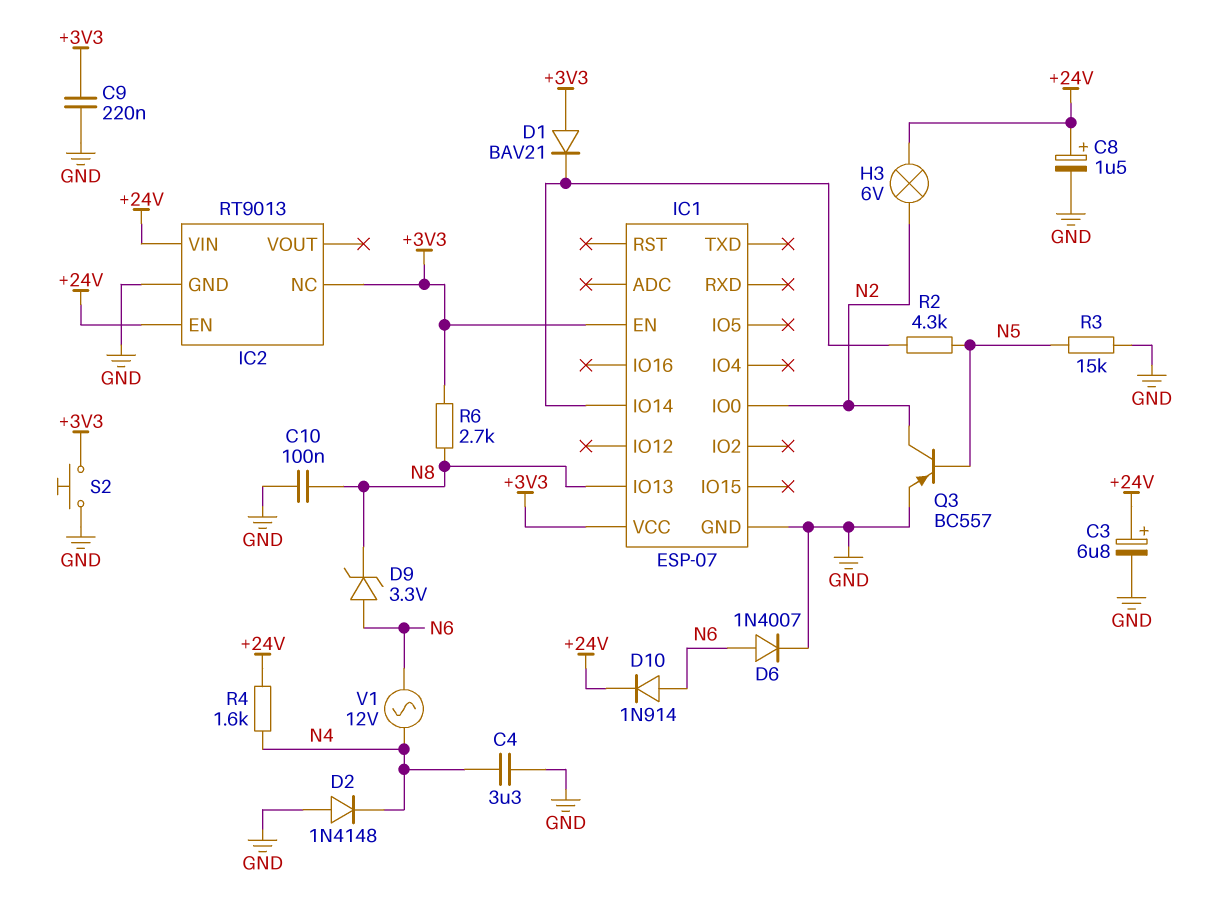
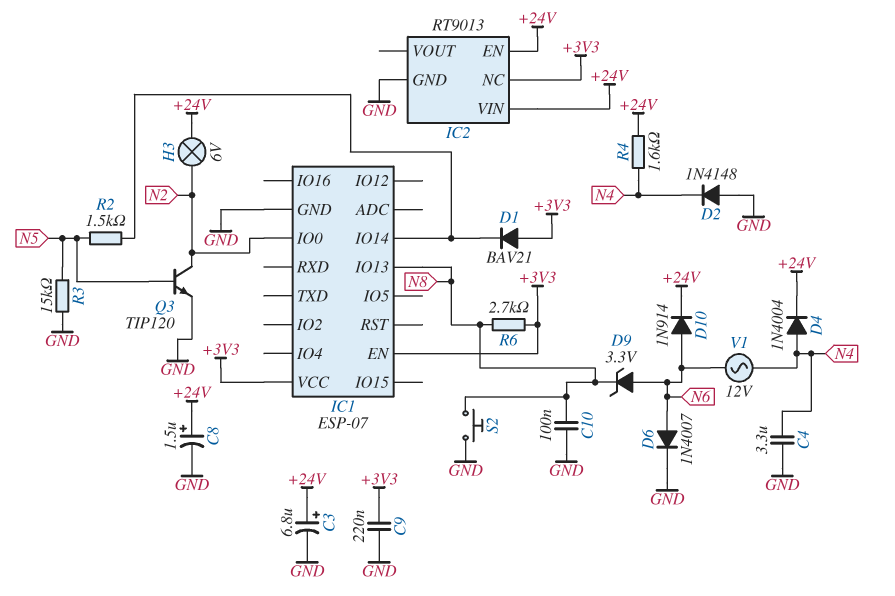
D4: none -> diode 1N4004 (A N4, K +24V)
Q3: PNP BC557 (B N5, C N2, E GND) -> NPN TIP120 (B N5, C N2, E GND)
R2: 4.3k (IC1/IO14, N5) -> 1.5k (IC1/IO14, N5)
S2: button (+3V3, GND) -> button (GND, N8)

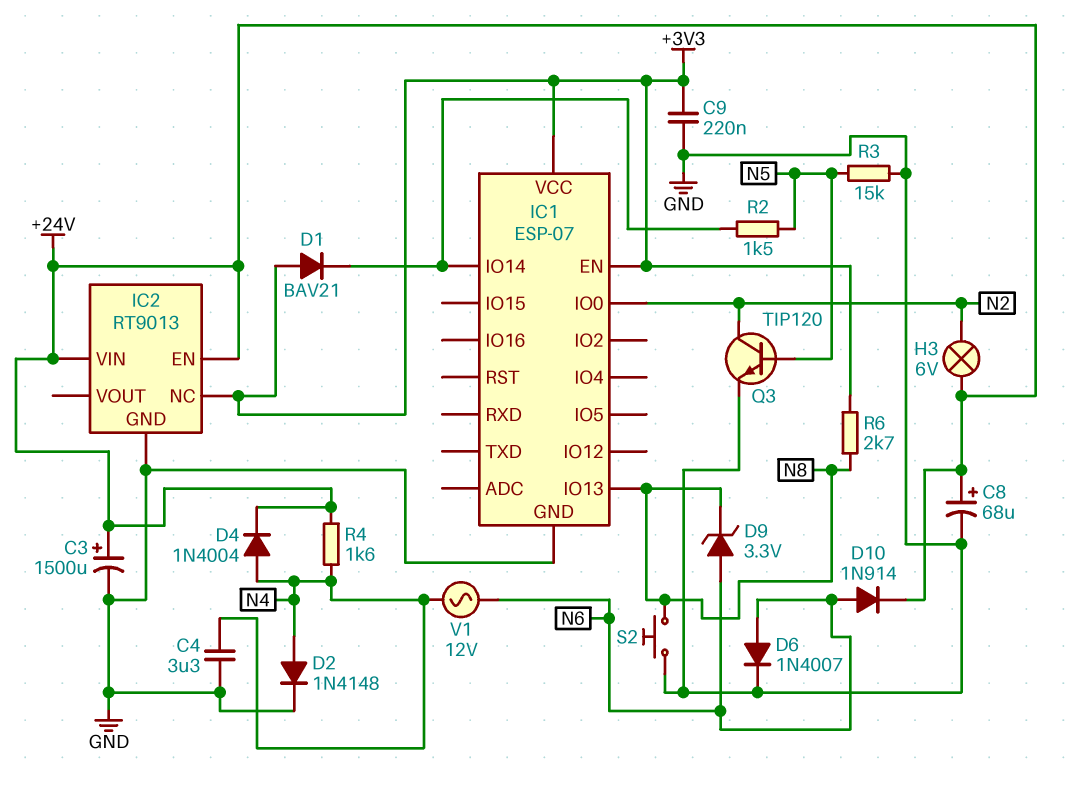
C3: 6.8uF (plus +24V, minus GND) -> 1500uF (plus +24V, minus GND)
C8: 1.5uF (plus +24V, minus GND) -> 68uF (plus +24V, minus GND)
C10: 100nF (GND, N8) -> none
D2: diode 1N4148 (A GND, K N4) -> diode 1N4148 (A N4, K GND)

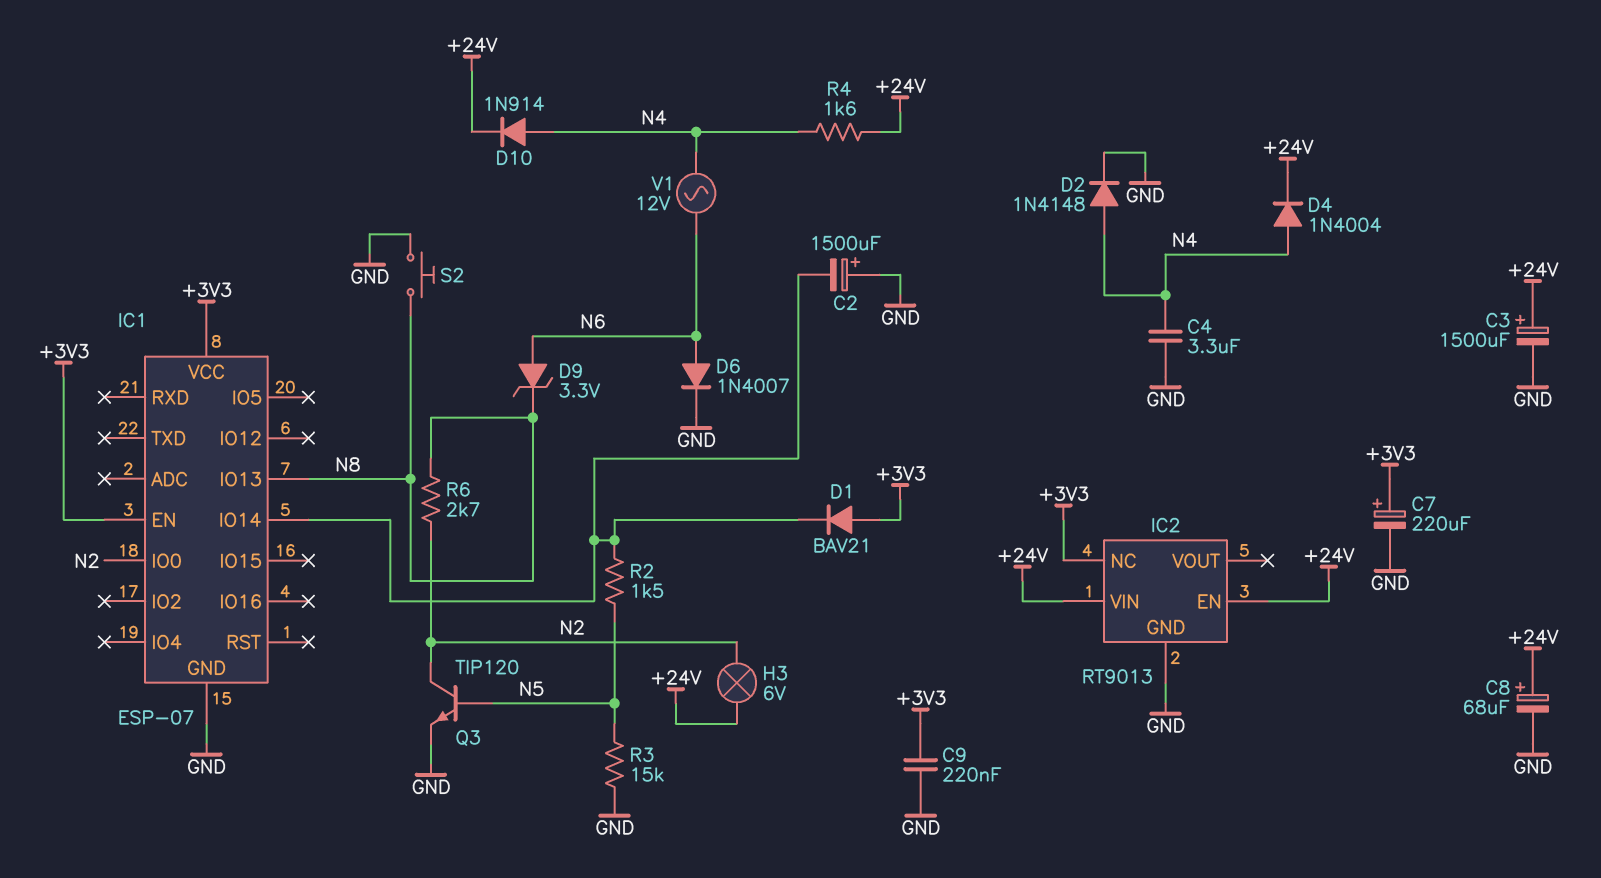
C2: none -> 1500uF (plus GND, minus IC1/IO14)
C7: none -> 220uF (plus +3V3, minus GND)
D10: diode 1N914 (A N6, K +24V) -> diode 1N914 (A N4, K +24V)
R6: 2.7k (+3V3, N8) -> 2.7k (N2, N8)

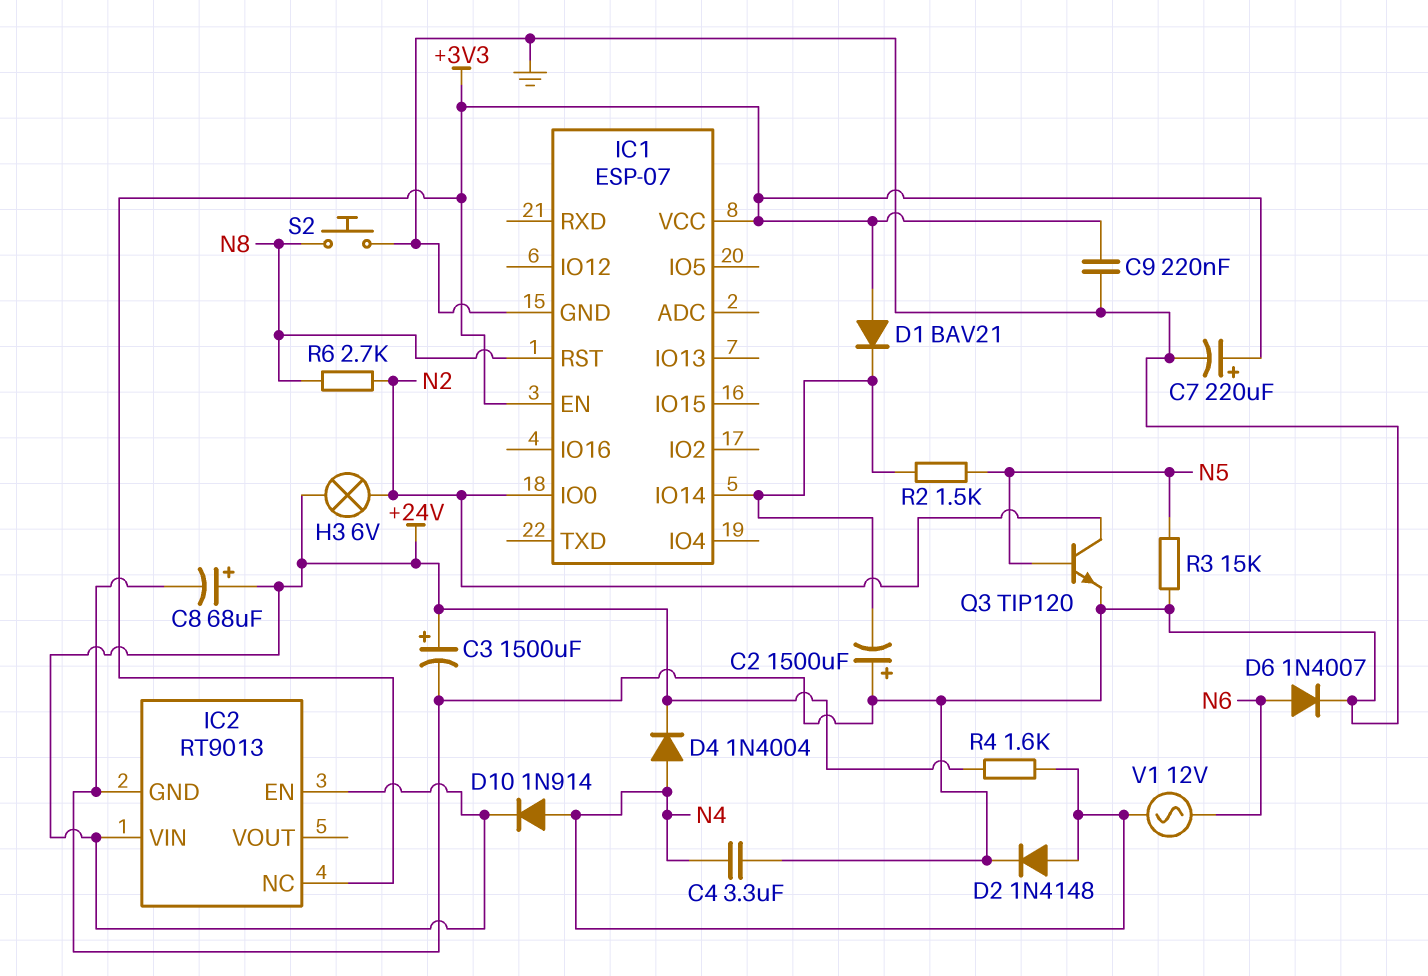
D9: zener 3.3V (A N6, K N8) -> none
IC1 pin IO13: N8 -> none
IC1 pin RST: none -> N8

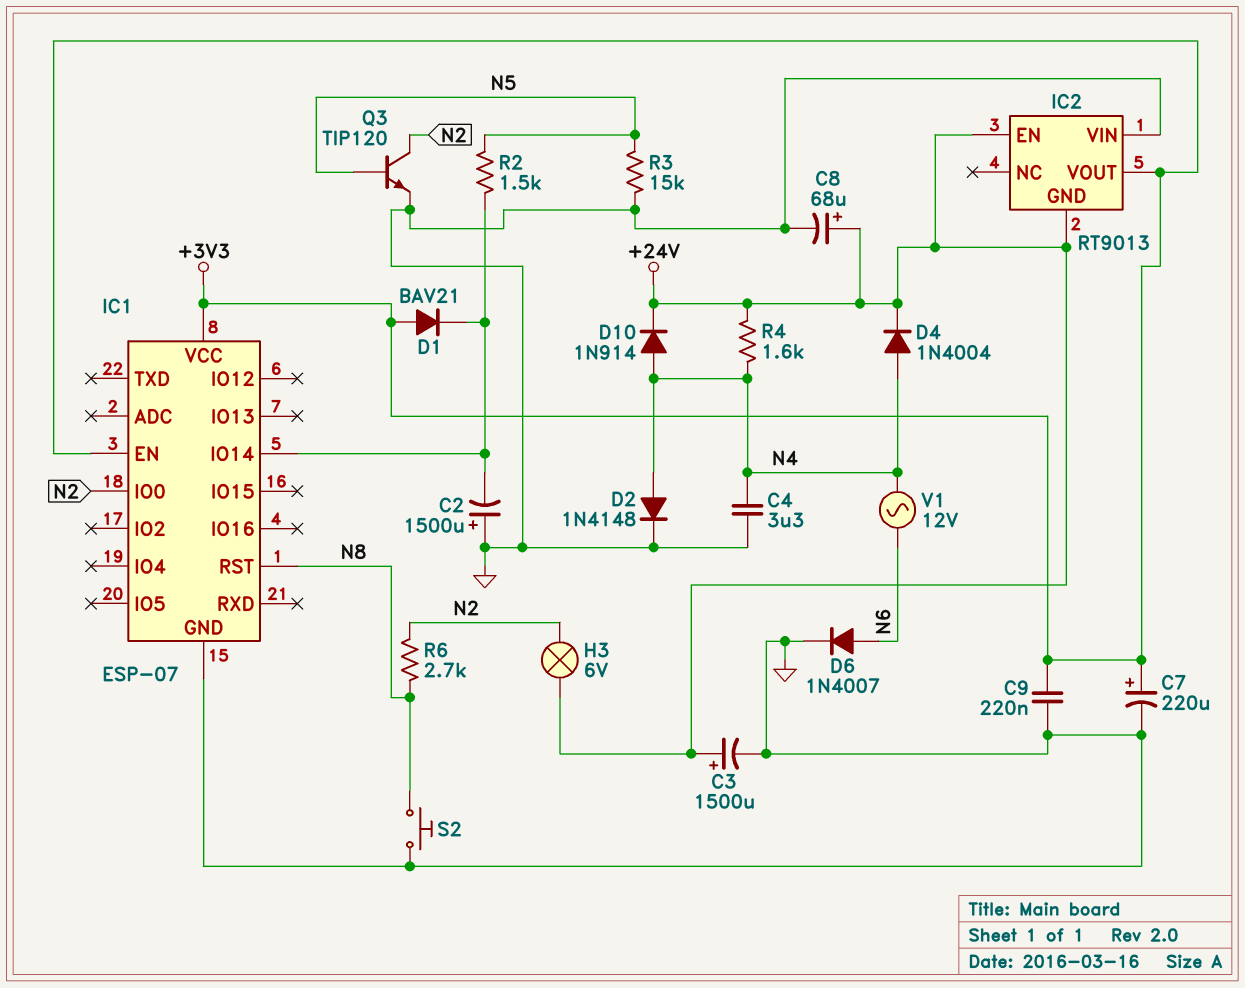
IC2 pin GND: GND -> +24V
IC2 pin NC: +3V3 -> none
IC2 pin VIN: +24V -> GND
IC2 pin VOUT: none -> +3V3

